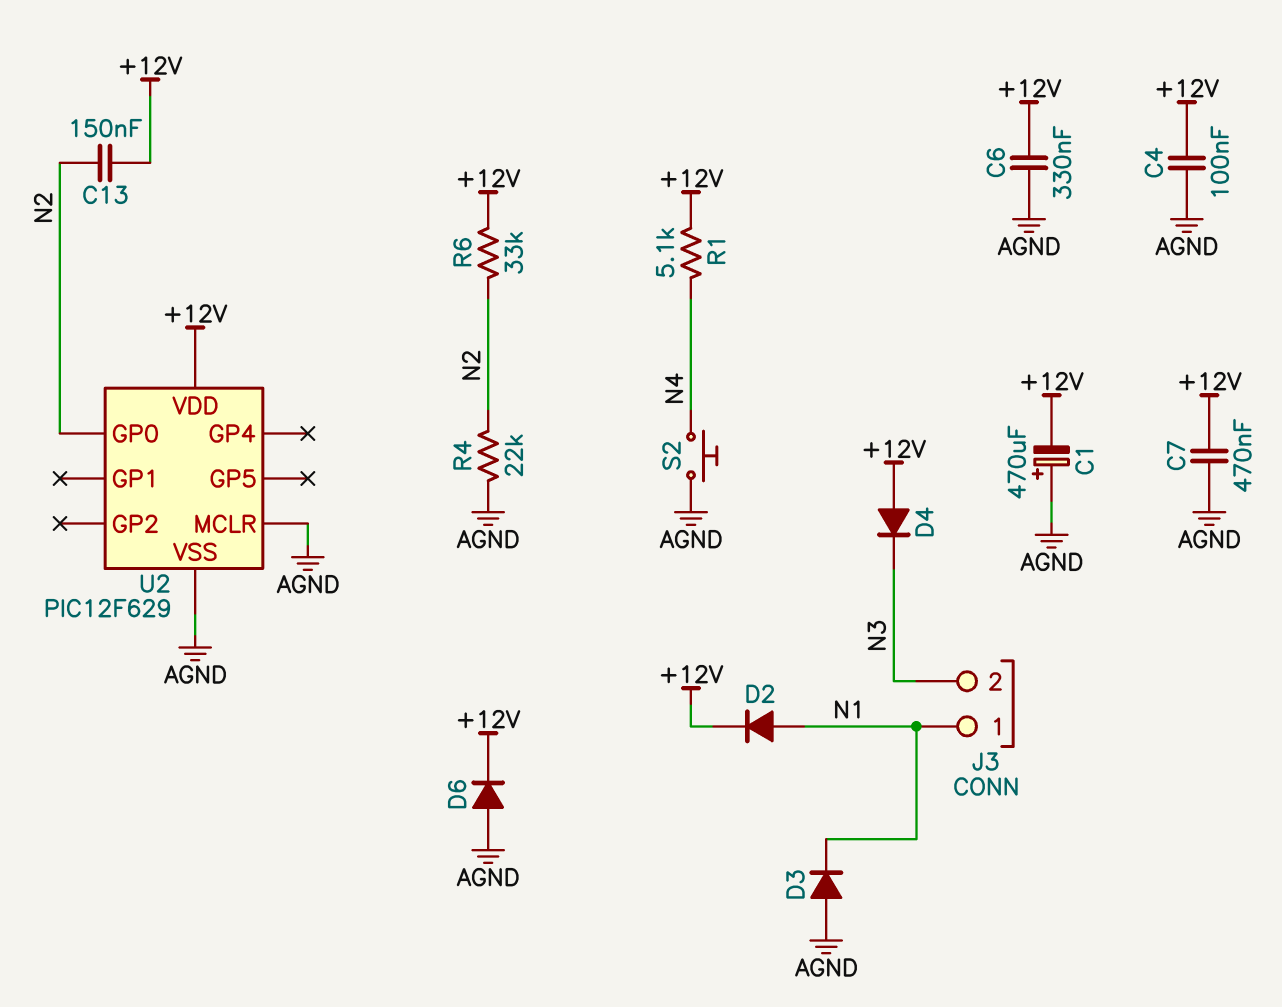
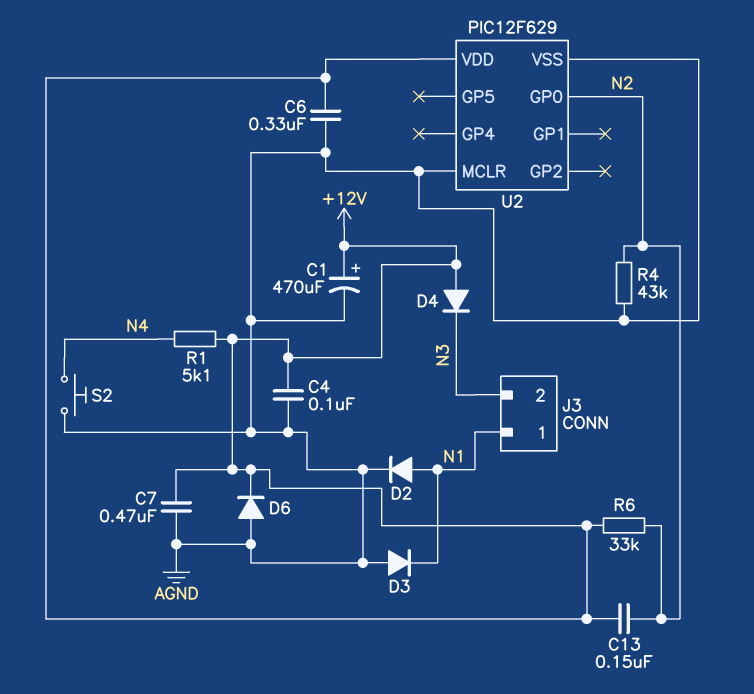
C1: 470uF (plus AGND, minus +12V) -> 470uF (plus +12V, minus AGND)
D2: diode (A N1, K +12V) -> diode (A N1, K AGND)
R4: 22k (AGND, N2) -> 43k (AGND, N2)

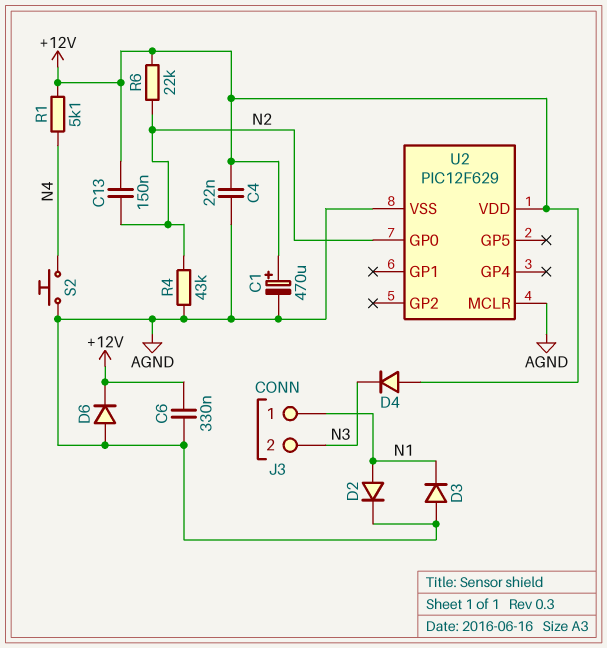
C4: 100nF (+12V, AGND) -> 22nF (+12V, AGND)
C7: 470nF (+12V, AGND) -> none
R6: 33k (+12V, N2) -> 22k (+12V, N2)

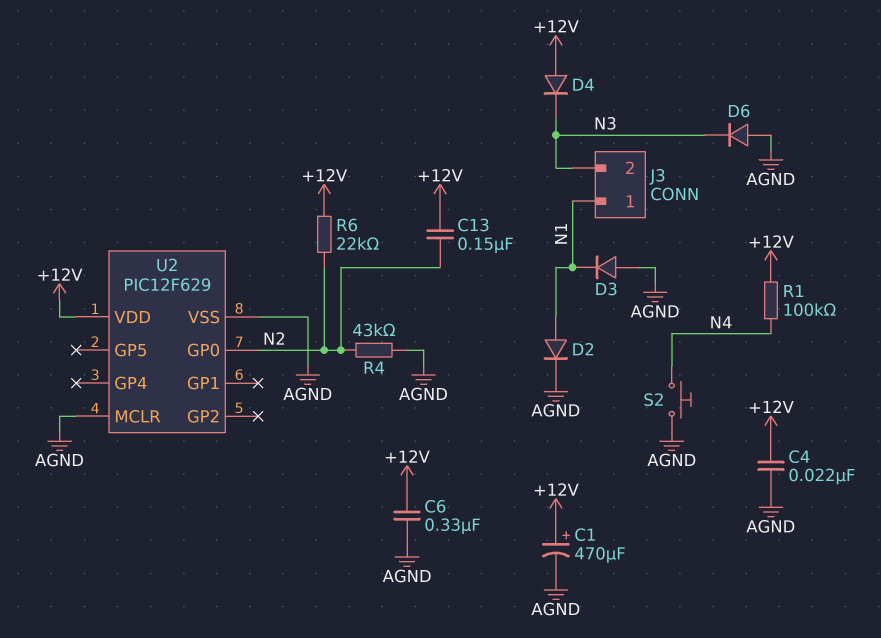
D6: diode (A AGND, K +12V) -> diode (A AGND, K N3)
R1: 5.1k (+12V, N4) -> 100k (+12V, N4)

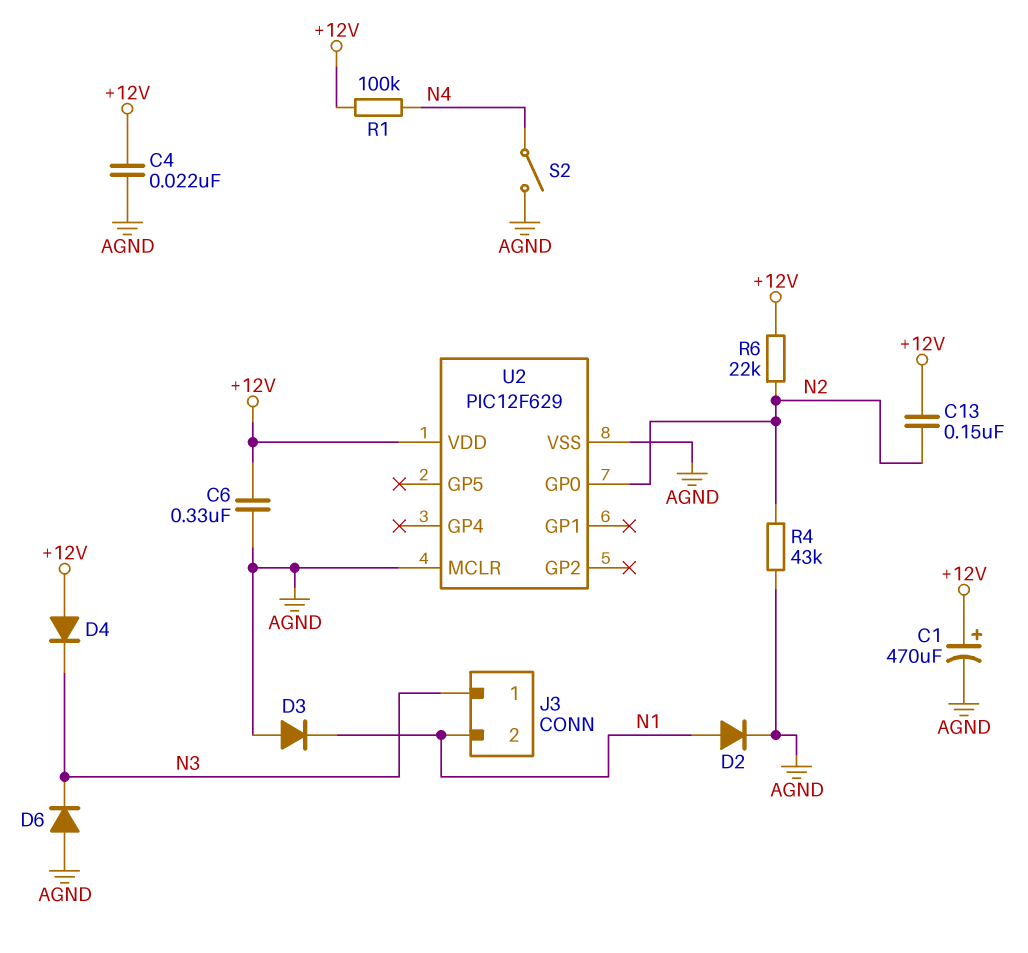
J3 pin 1: N1 -> N3
J3 pin 2: N3 -> N1
S2: button (AGND, N4) -> switch (AGND, N4)

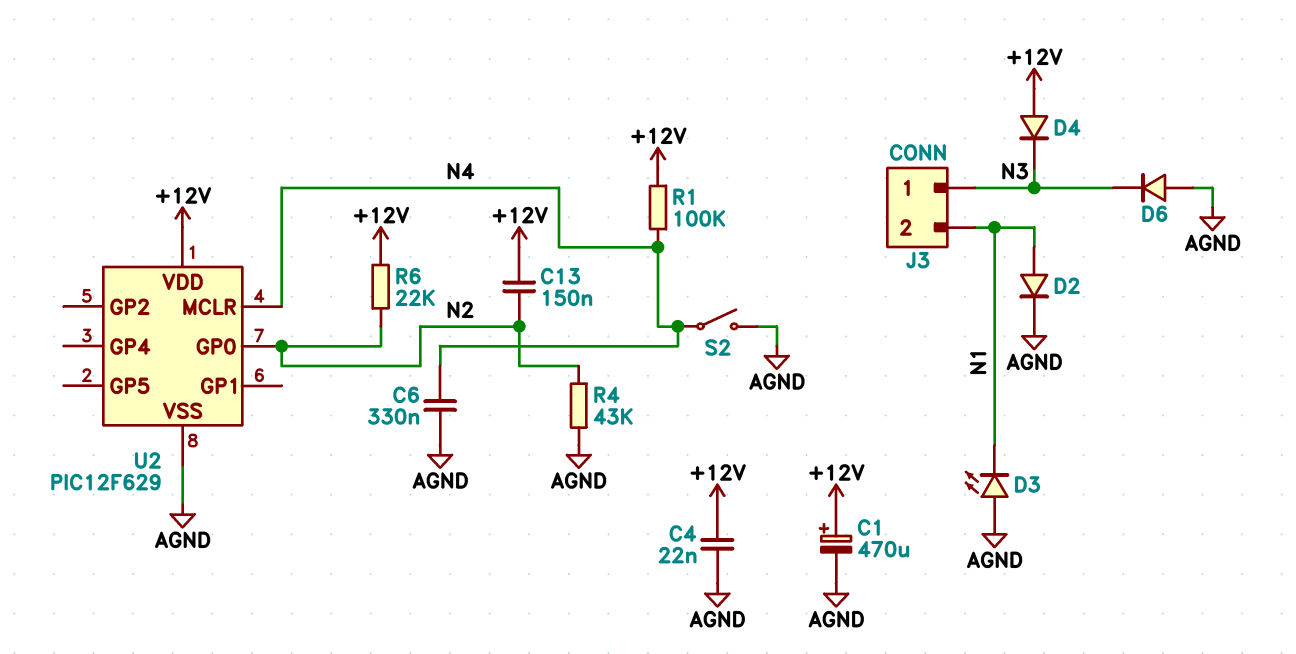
C6: 330nF (+12V, AGND) -> 330nF (AGND, N4)
D3: diode (A AGND, K N1) -> LED (A AGND, K N1)
U2 pin MCLR: AGND -> N4

